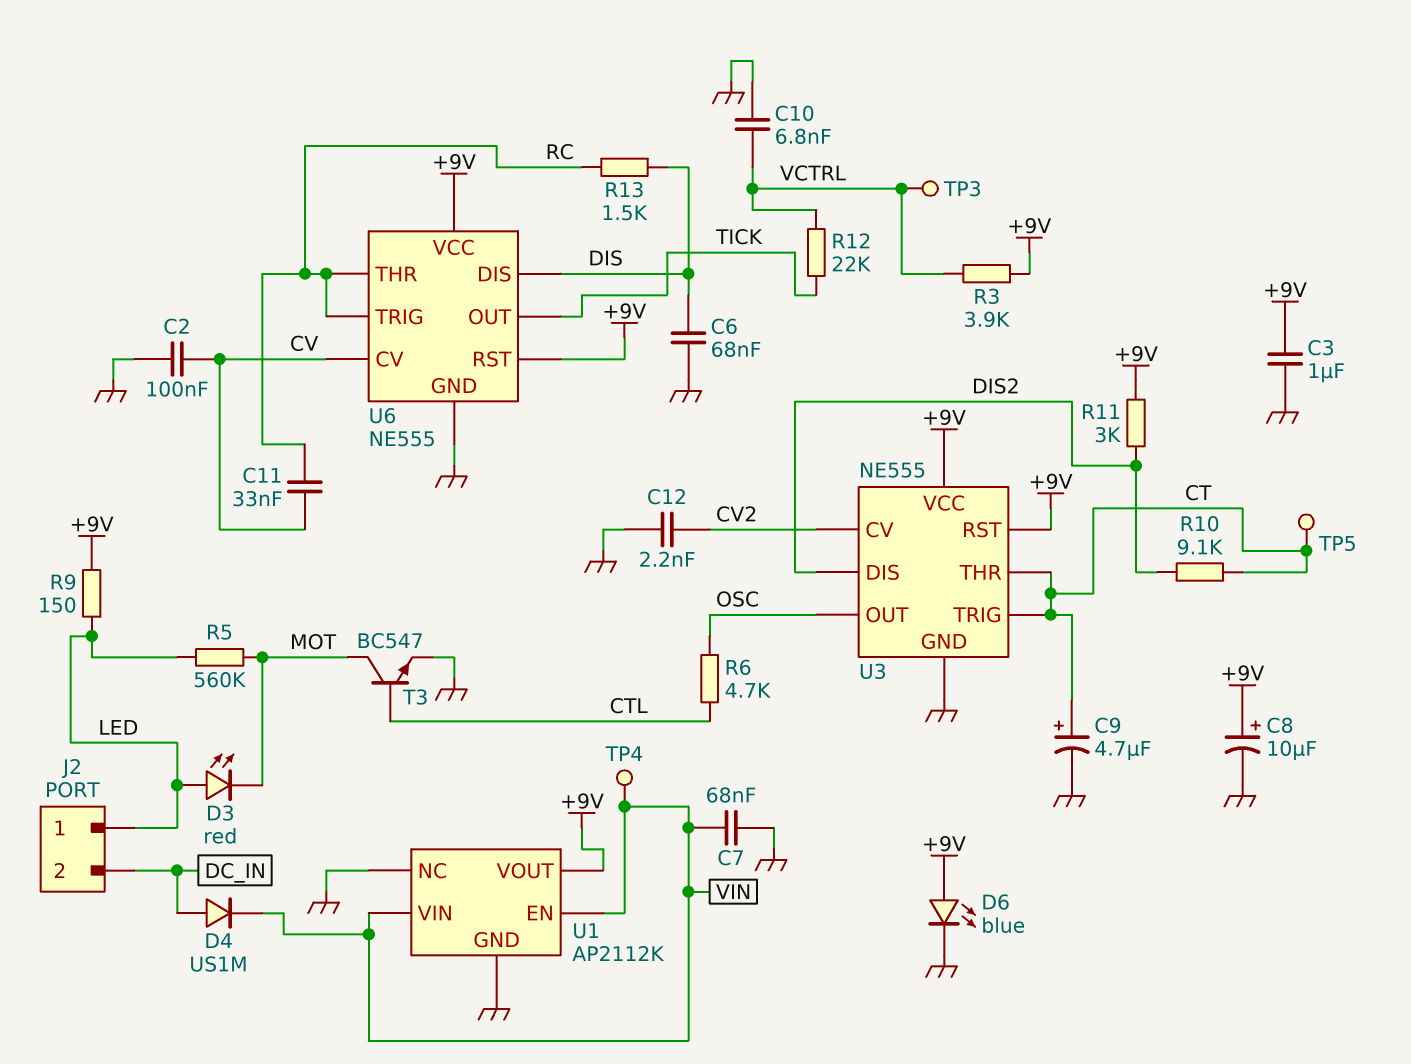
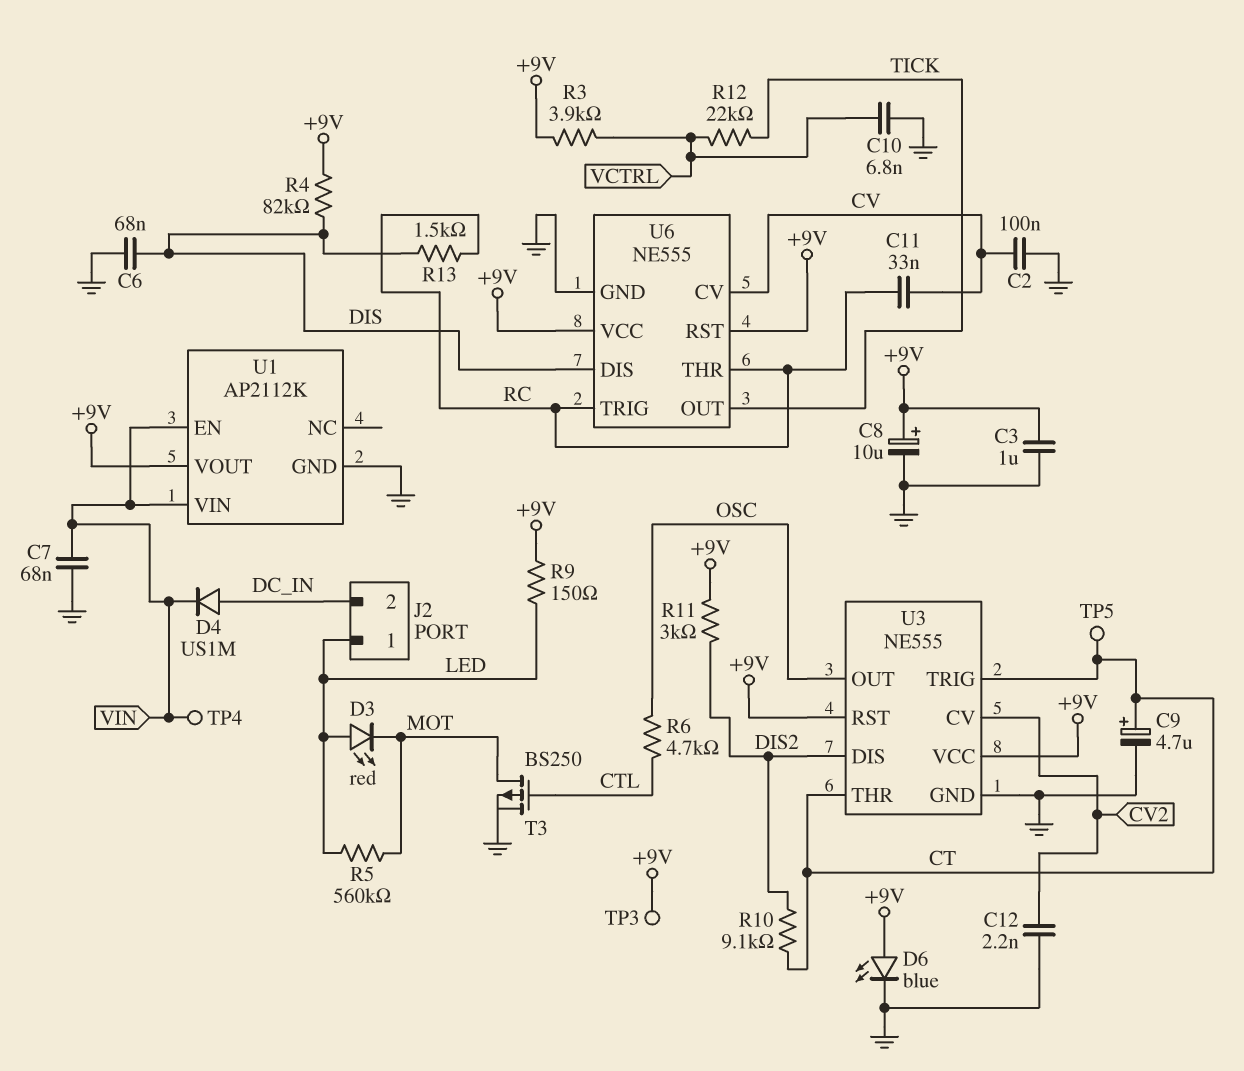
R4: none -> 82k (+9V, DIS)
T3: NPN BC547 (B CTL, C MOT, E GND) -> PMOS BS250 (G CTL, D MOT, S GND)
TP3: test point (VCTRL) -> test point (+9V)
U1 pin NC: GND -> none

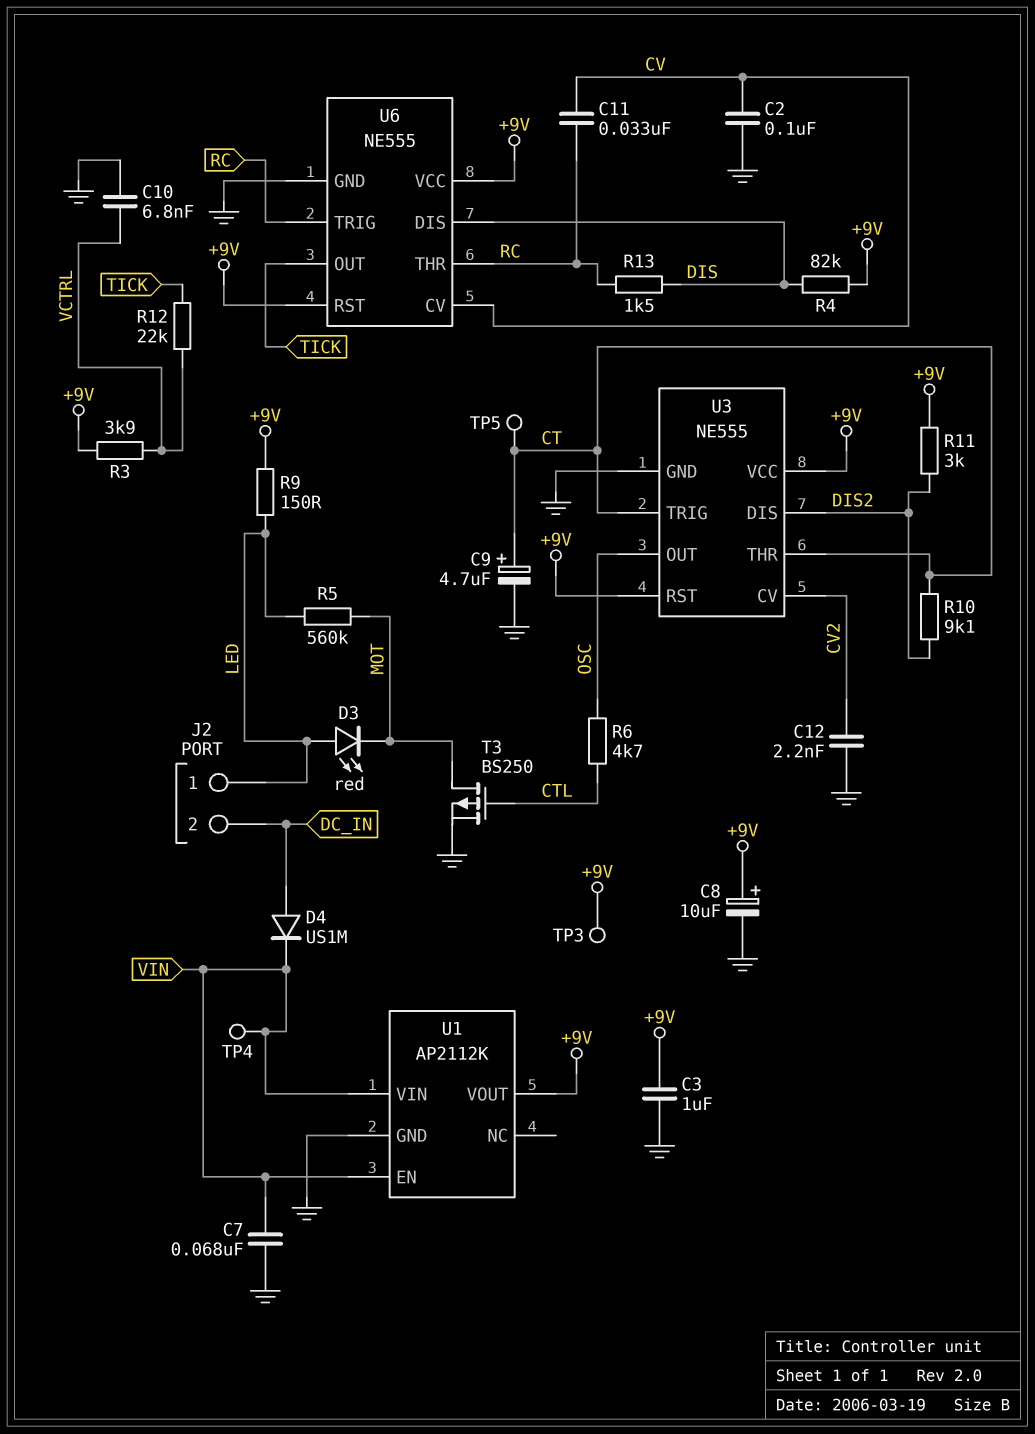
C6: 68nF (DIS, GND) -> none
D6: LED blue (A +9V, K GND) -> none

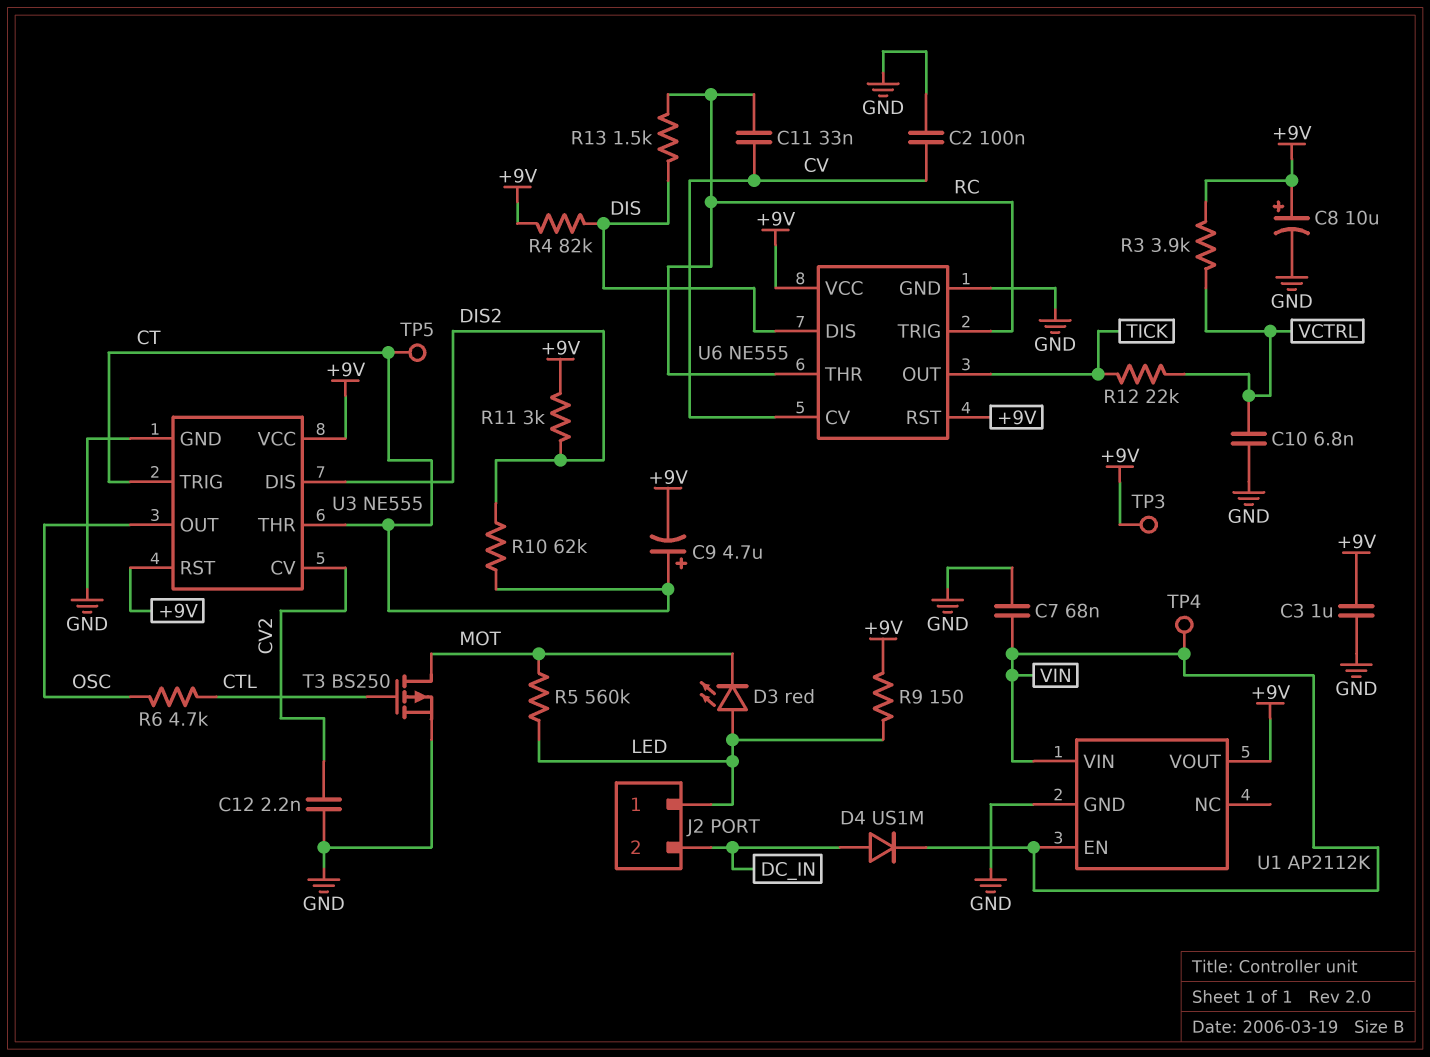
C9: 4.7uF (plus CT, minus GND) -> 4.7uF (plus CT, minus +9V)
R10: 9.1k (CT, DIS2) -> 62k (CT, DIS2)

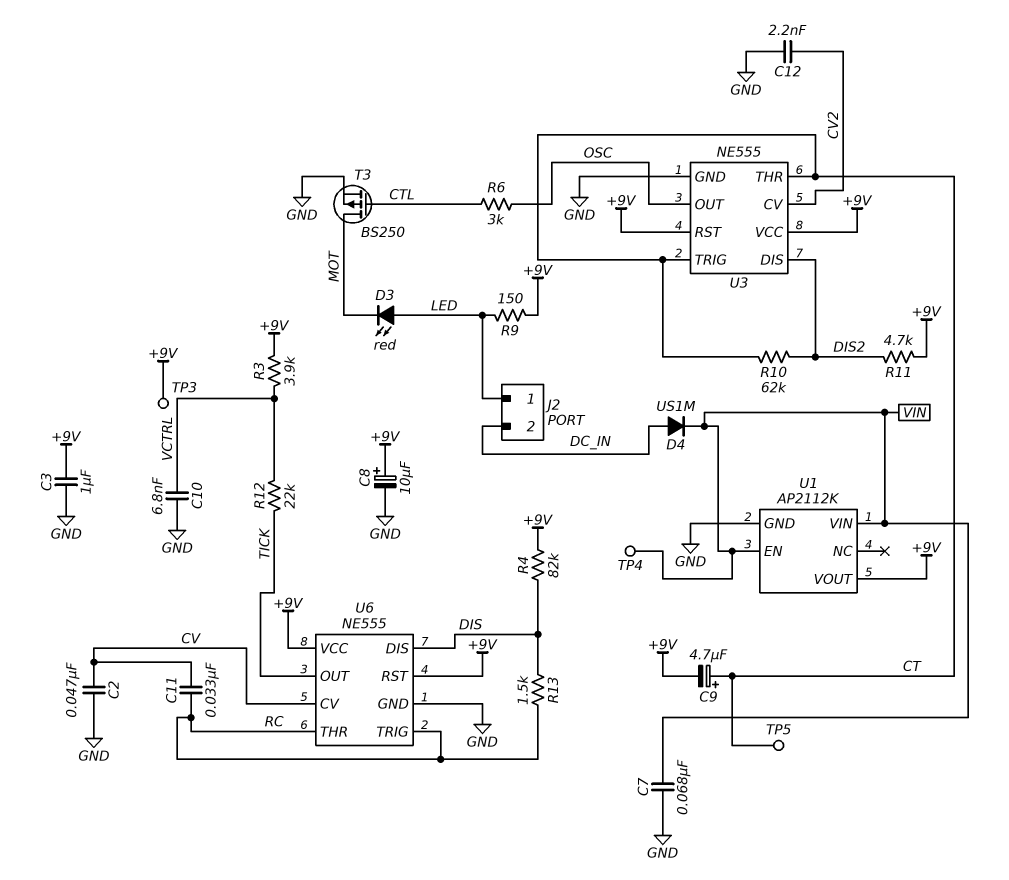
C2: 100nF (CV, GND) -> 47nF (CV, GND)
R5: 560k (LED, MOT) -> none
R6: 4.7k (CTL, OSC) -> 3k (CTL, OSC)
R11: 3k (+9V, DIS2) -> 4.7k (+9V, DIS2)

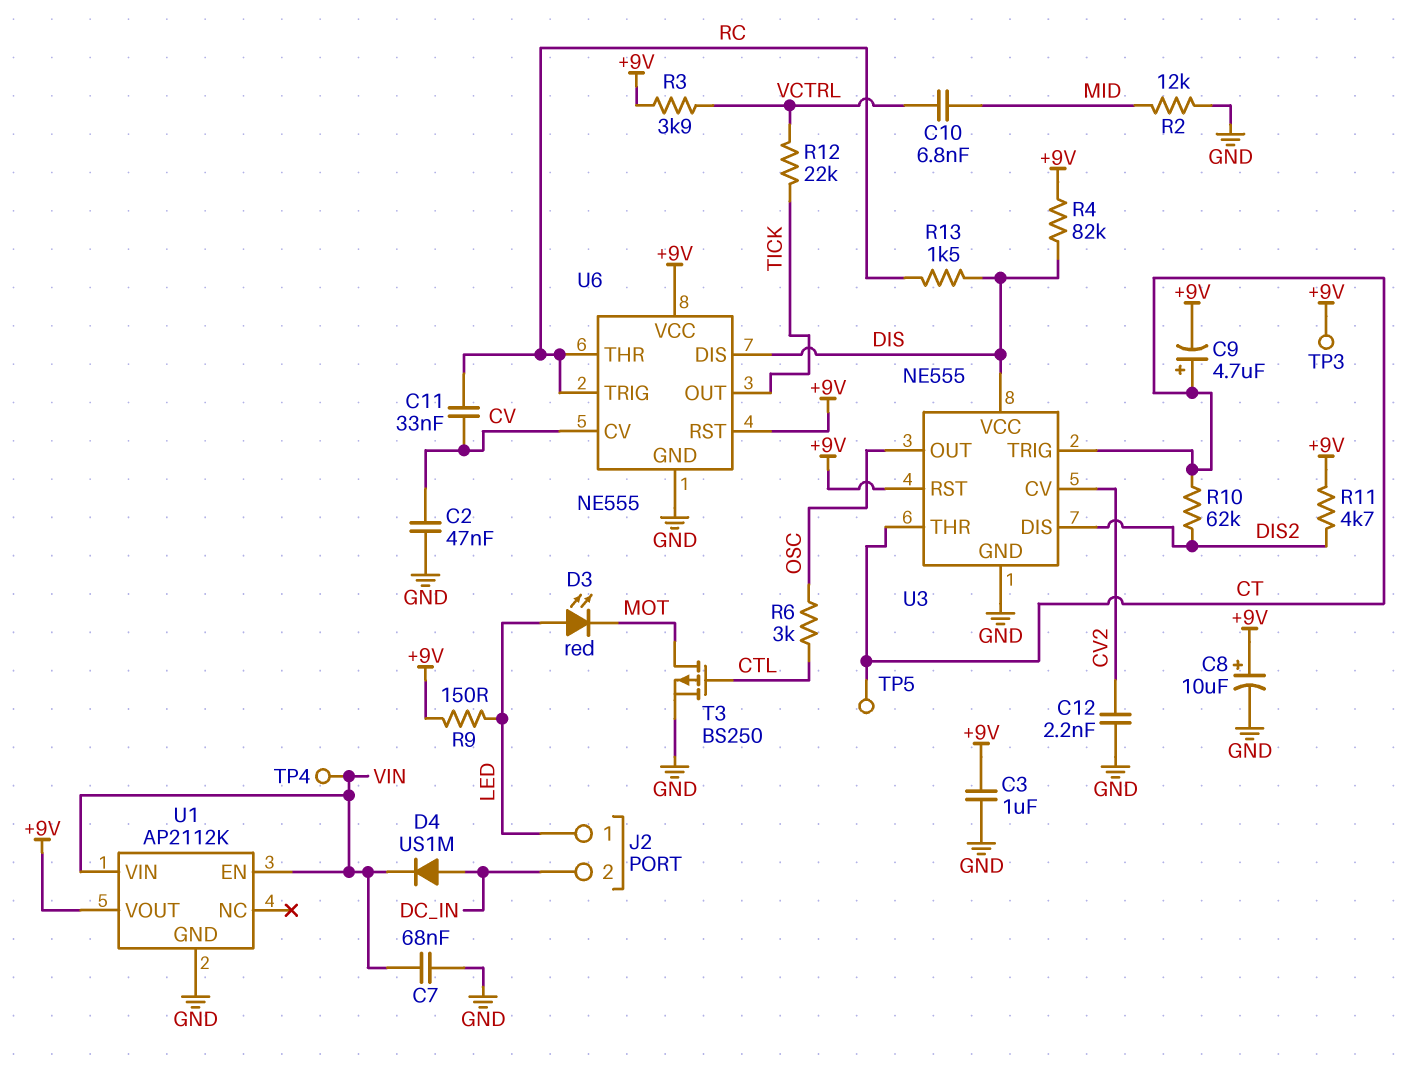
C10: 6.8nF (GND, VCTRL) -> 6.8nF (MID, VCTRL)
R2: none -> 12k (GND, MID)
U3 pin VCC: +9V -> DIS

